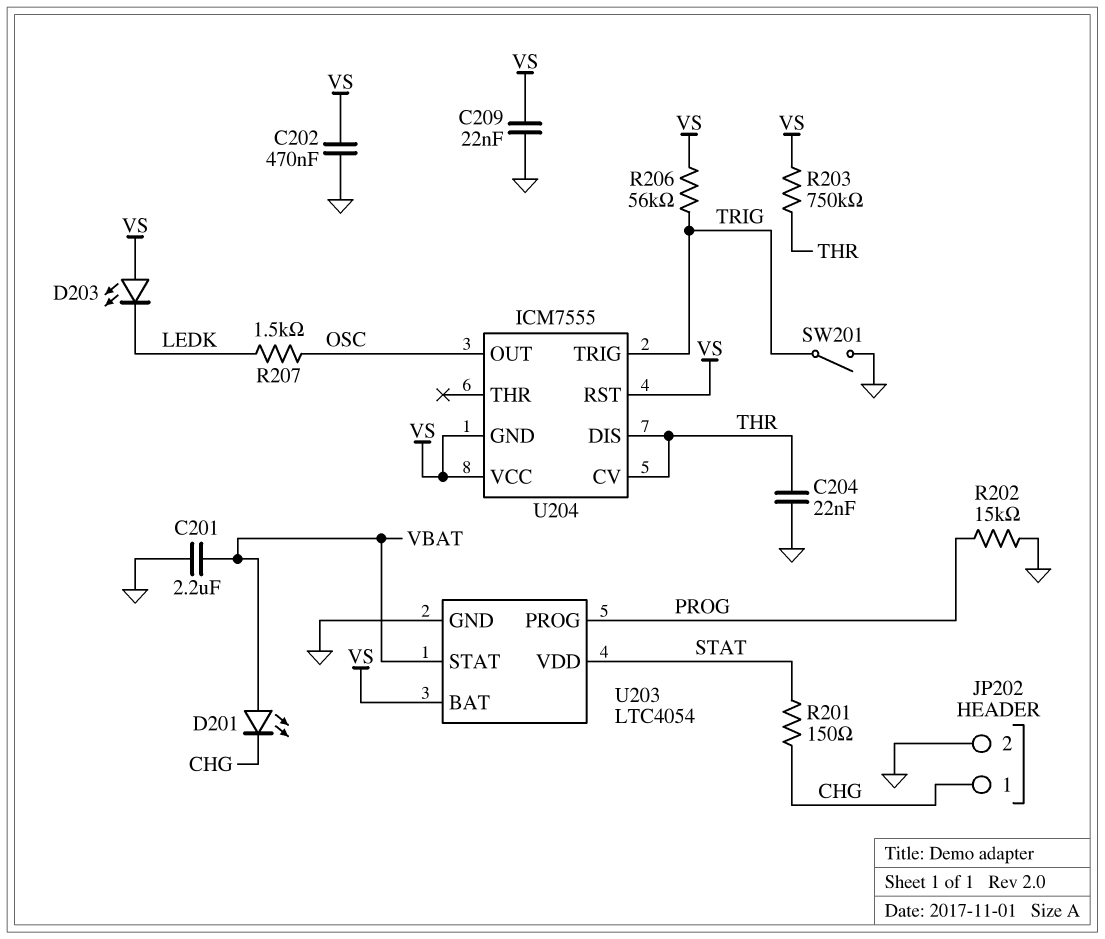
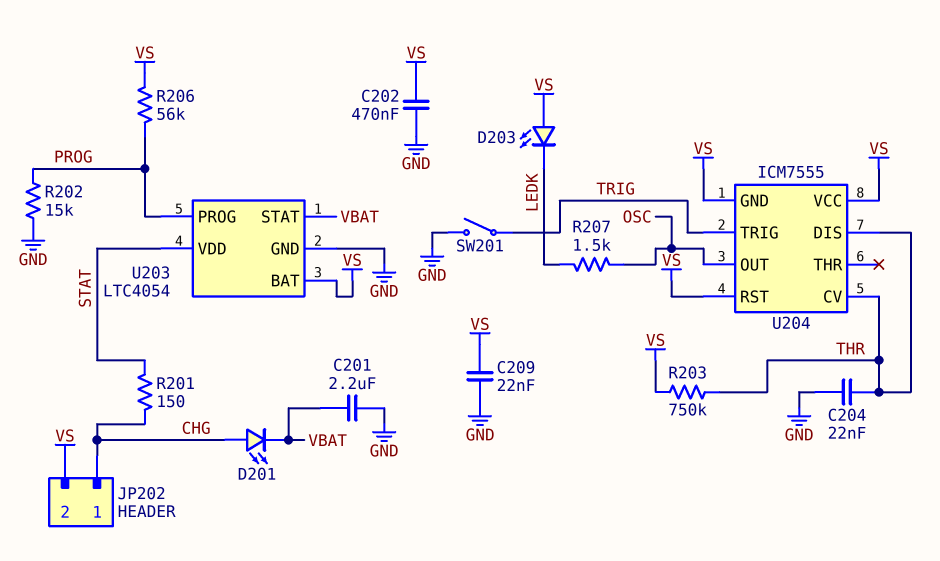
D201: LED (A VBAT, K CHG) -> LED (A CHG, K VBAT)
JP202 pin 2: GND -> VS
R206: 56k (TRIG, VS) -> 56k (PROG, VS)

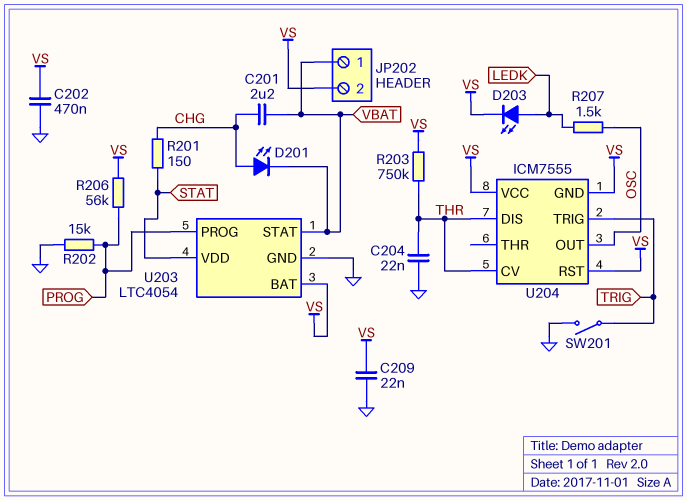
C201: 2.2uF (GND, VBAT) -> 2.2uF (CHG, VBAT)
D203: LED (A VS, K LEDK) -> LED (A LEDK, K VS)
JP202 pin 1: CHG -> VBAT

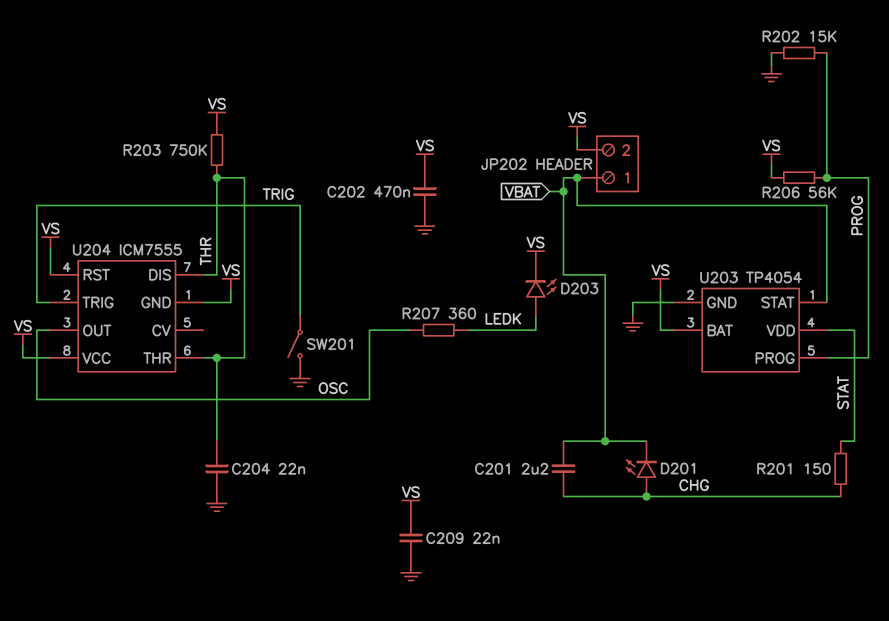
R207: 1.5k (LEDK, OSC) -> 360 (LEDK, OSC)
U203: LTC4054 -> TP4054
U204 pin CV: THR -> none
U204 pin THR: none -> THR

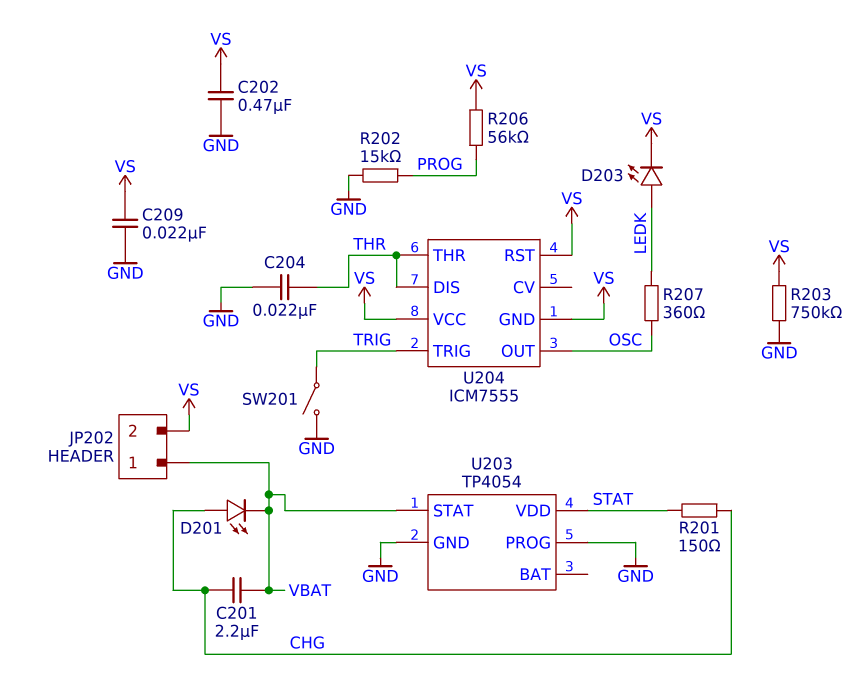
R203: 750k (THR, VS) -> 750k (GND, VS)
U203 pin BAT: VS -> none
U203 pin PROG: PROG -> GND

